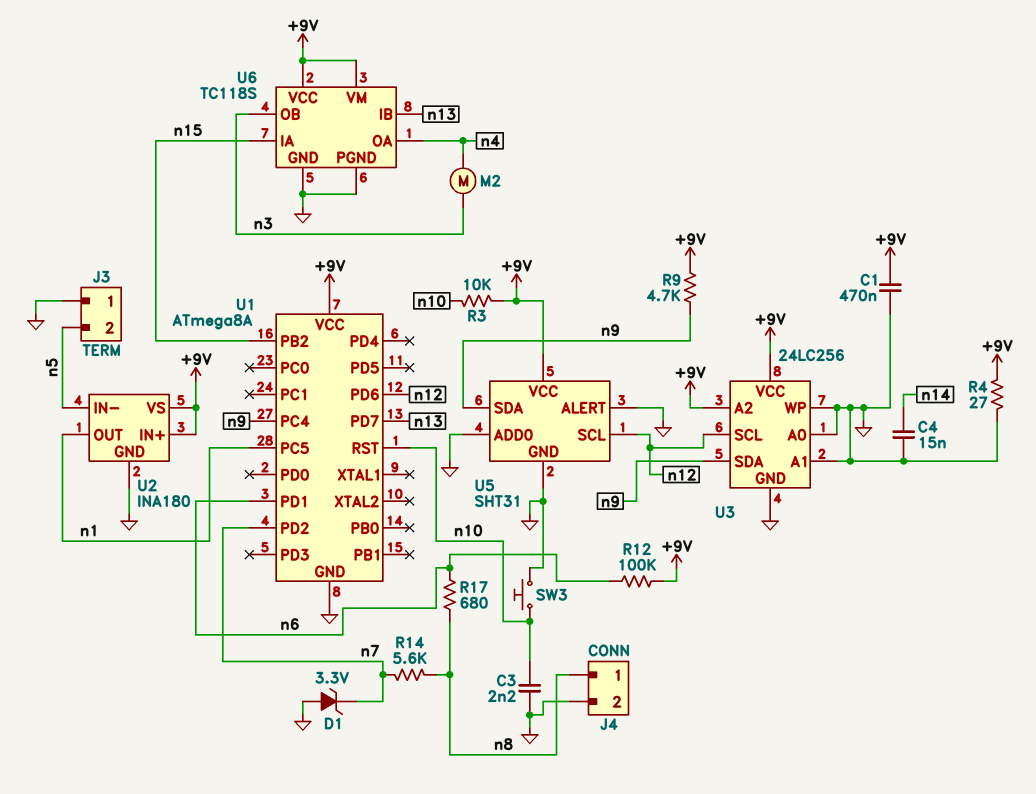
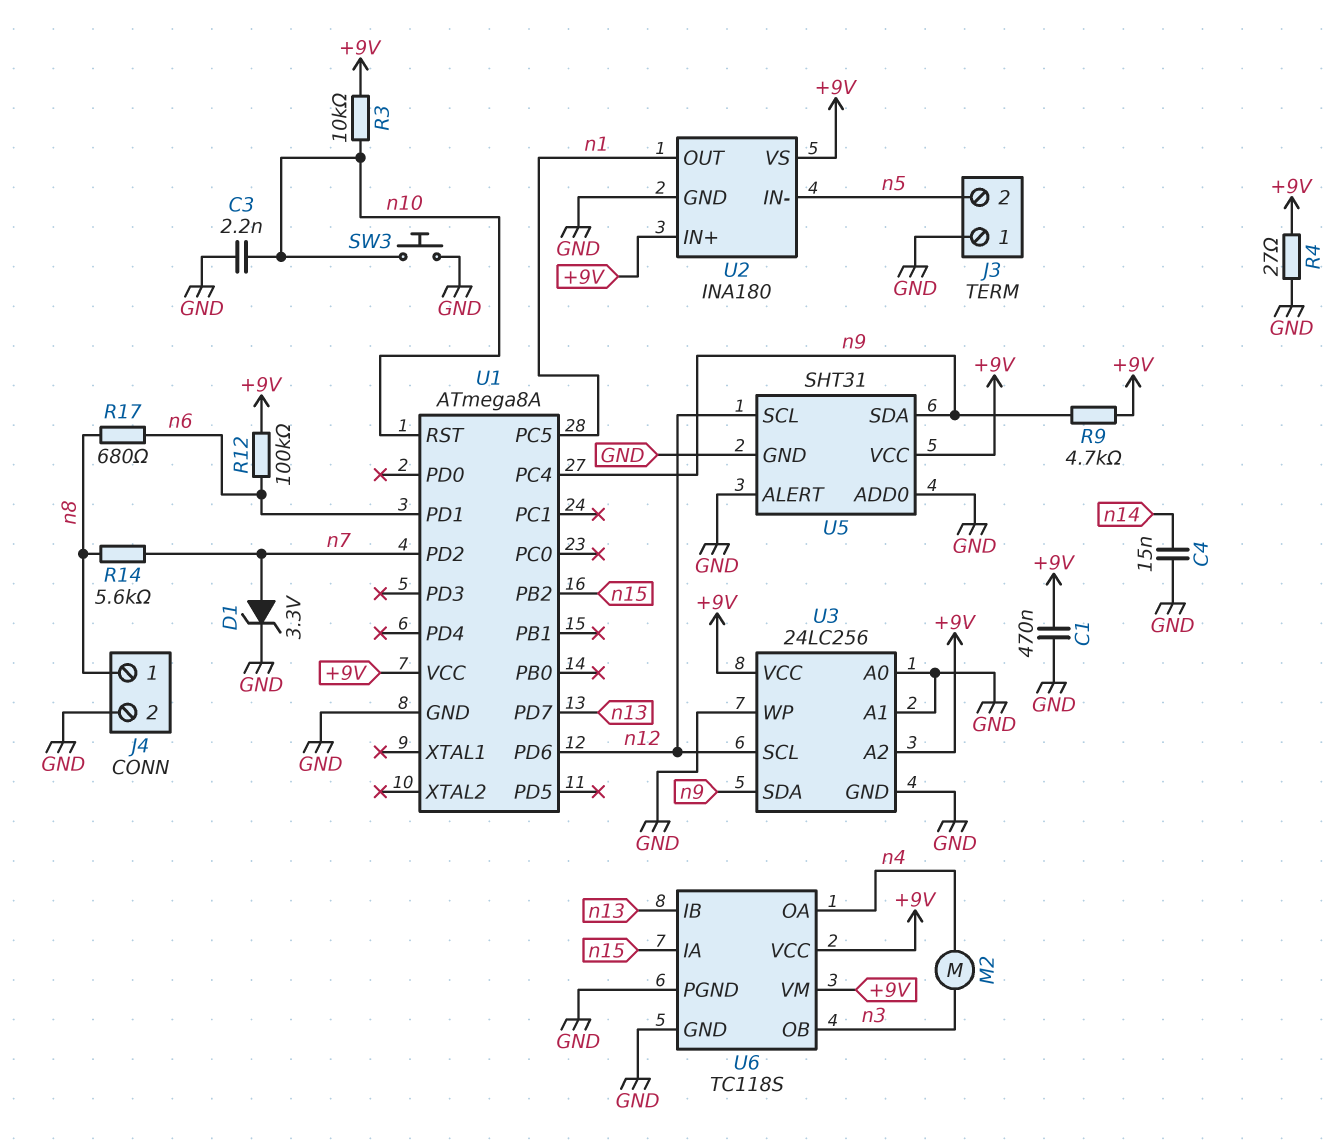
D1: zener 3.3V (A GND, K n7) -> zener 3.3V (A n7, K GND)

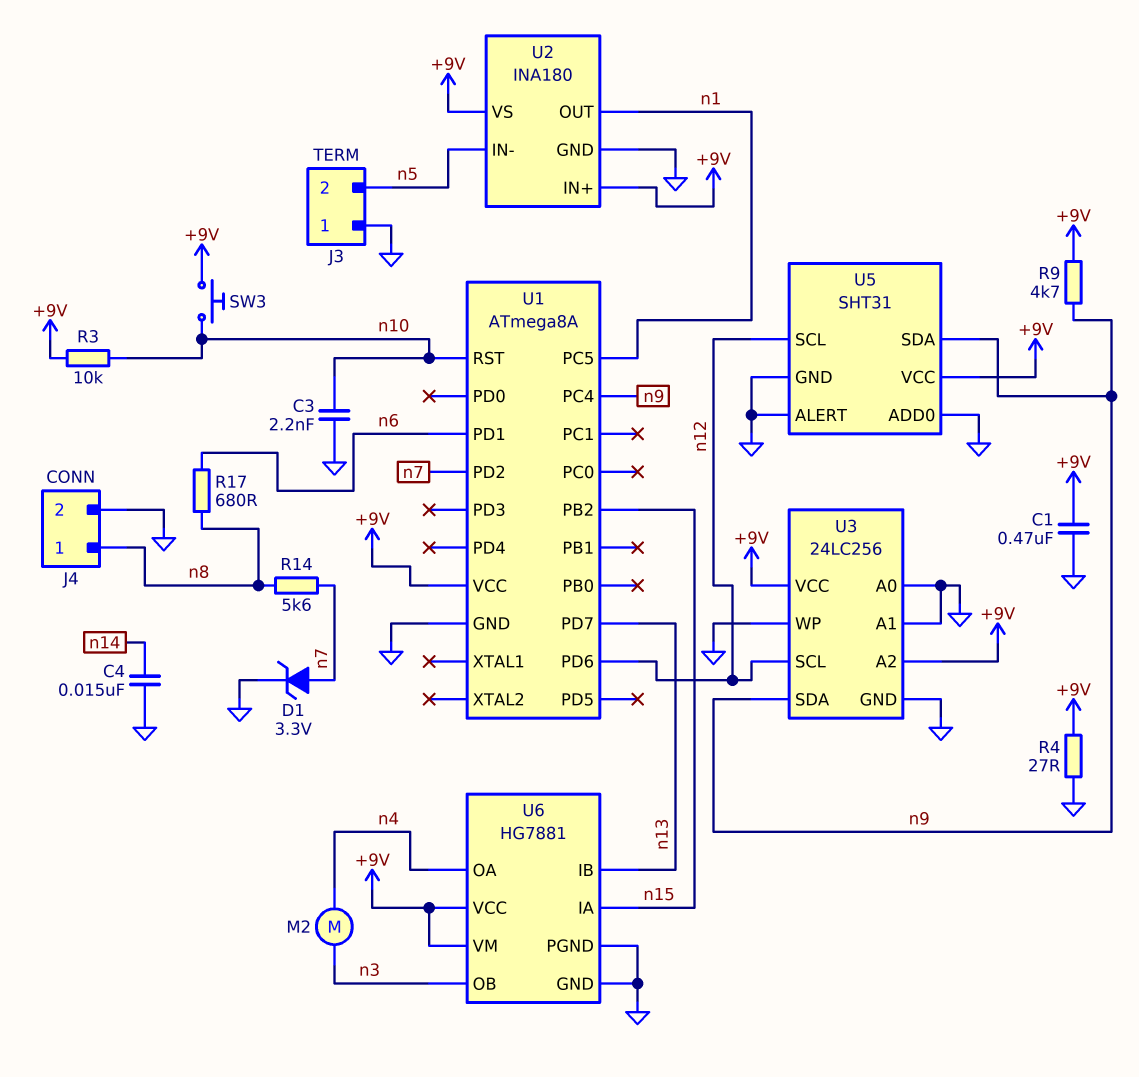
R12: 100k (+9V, n6) -> none
SW3: button (GND, n10) -> button (+9V, n10)
U6: TC118S -> HG7881

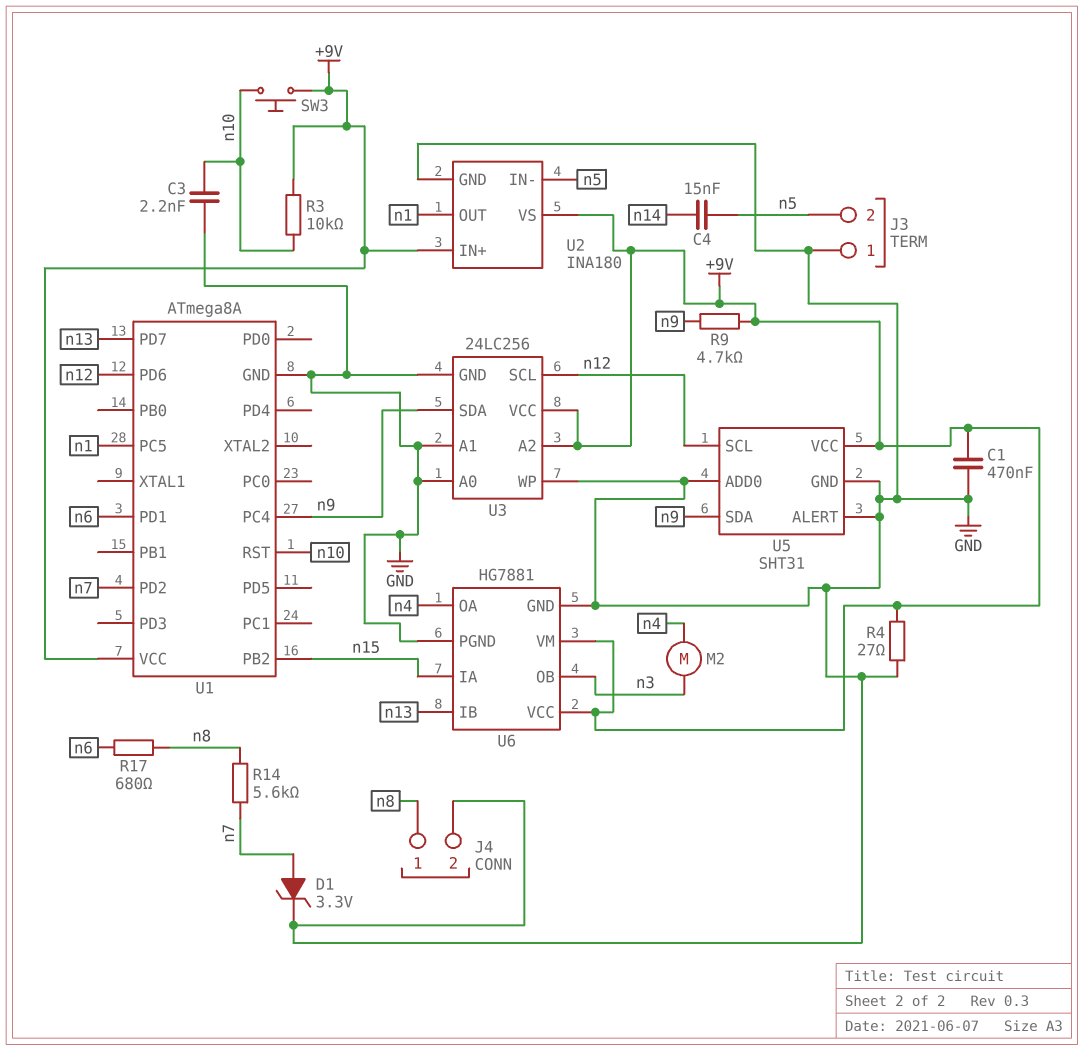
C4: 15nF (GND, n14) -> 15nF (n5, n14)

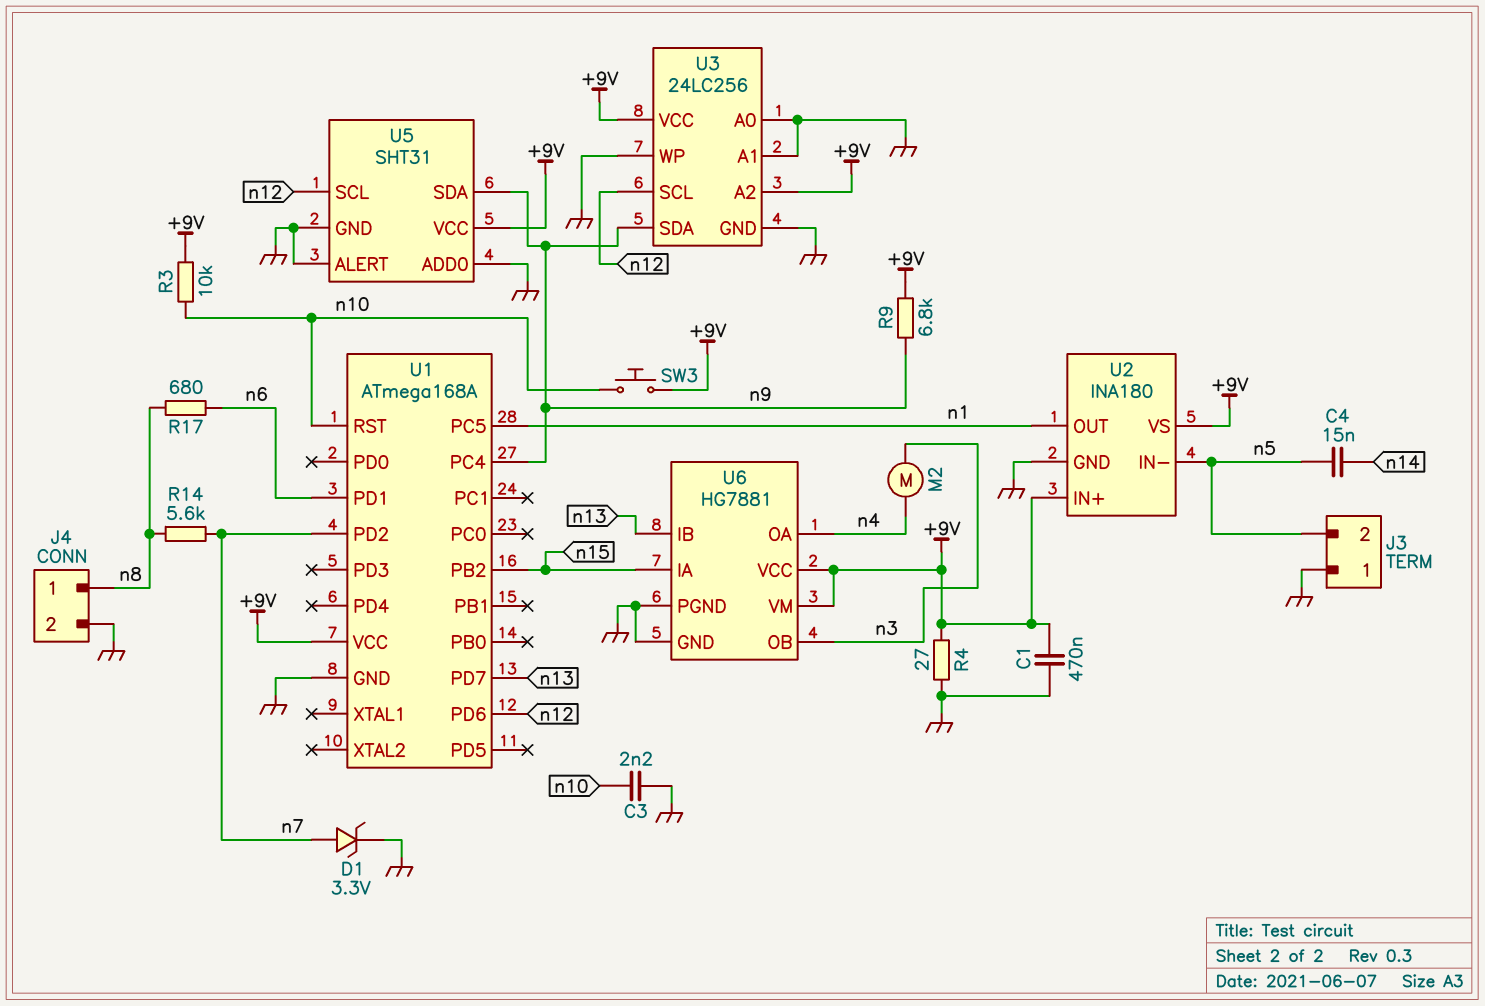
R9: 4.7k (+9V, n9) -> 6.8k (+9V, n9)
U1: ATmega8A -> ATmega168A

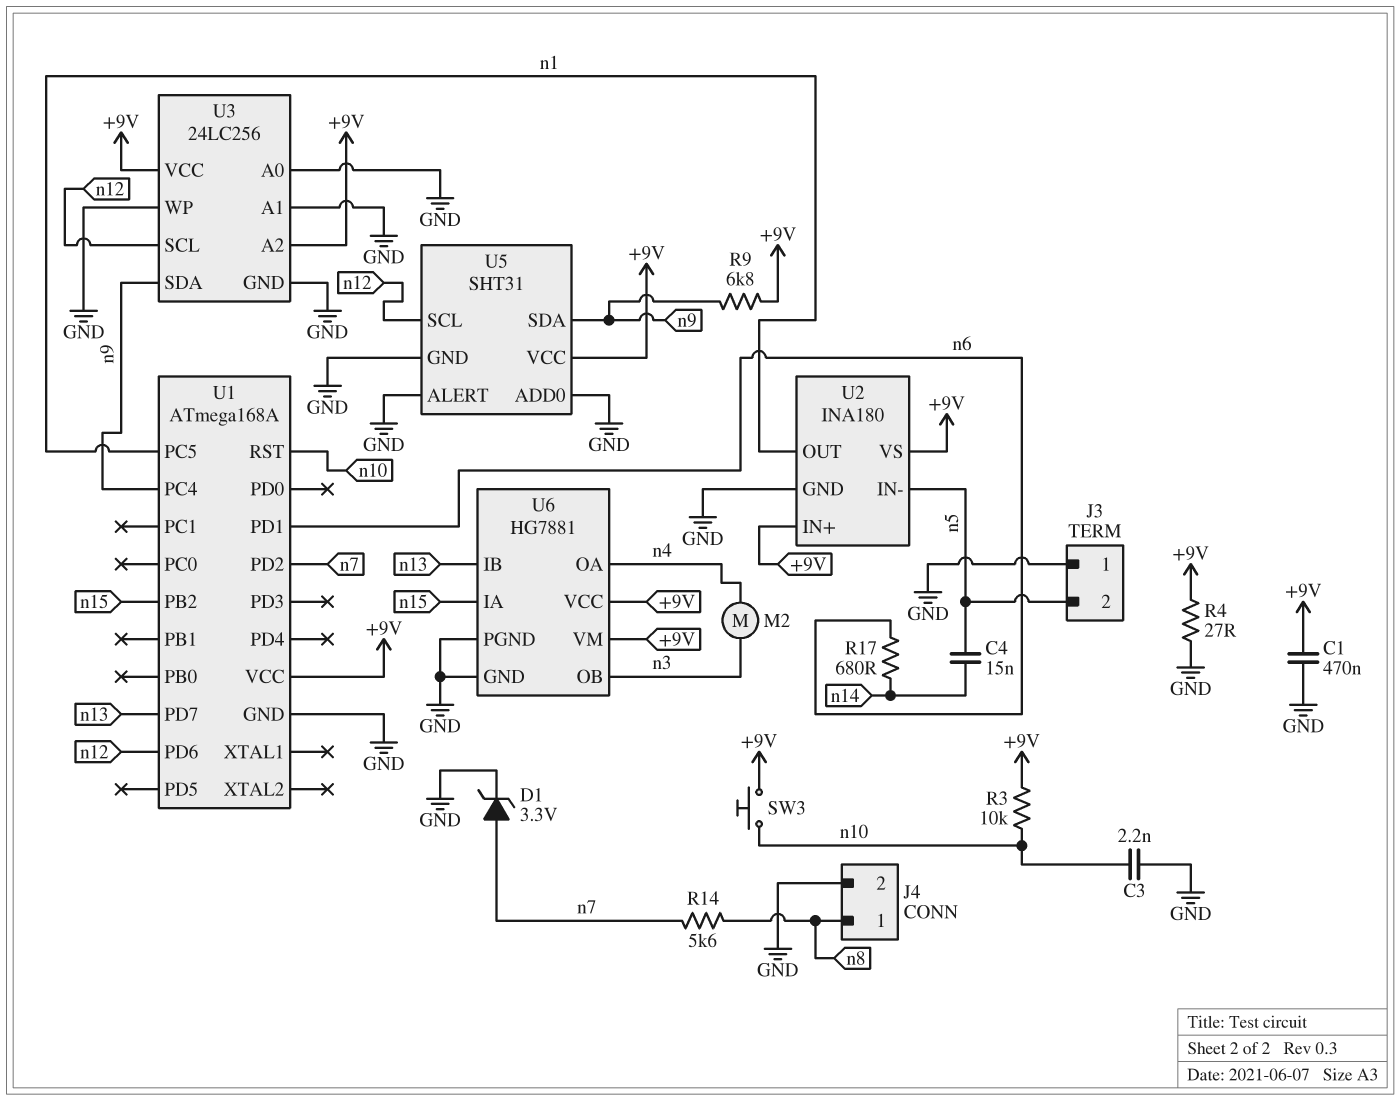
R17: 680 (n6, n8) -> 680 (n6, n14)

